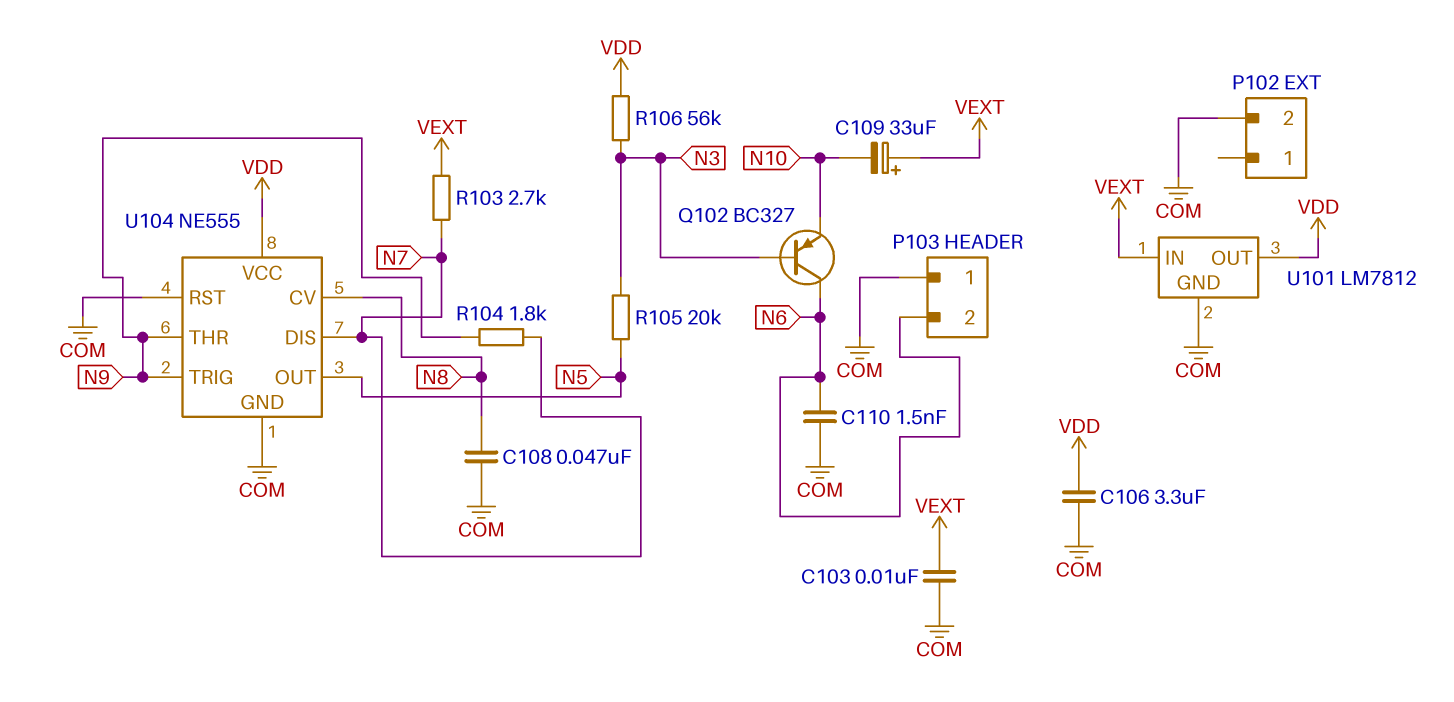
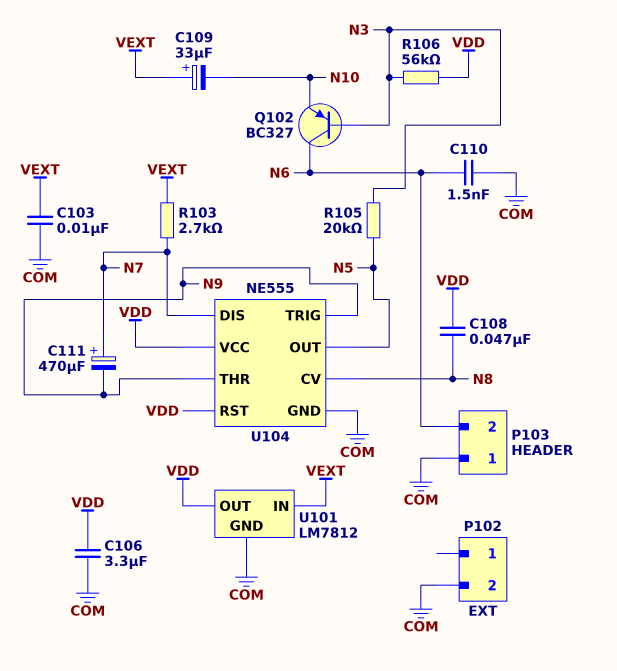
C108: 47nF (COM, N8) -> 47nF (N8, VDD)
C111: none -> 470uF (plus N7, minus N9)
R104: 1.8k (N7, N9) -> none
U104 pin RST: COM -> VDD

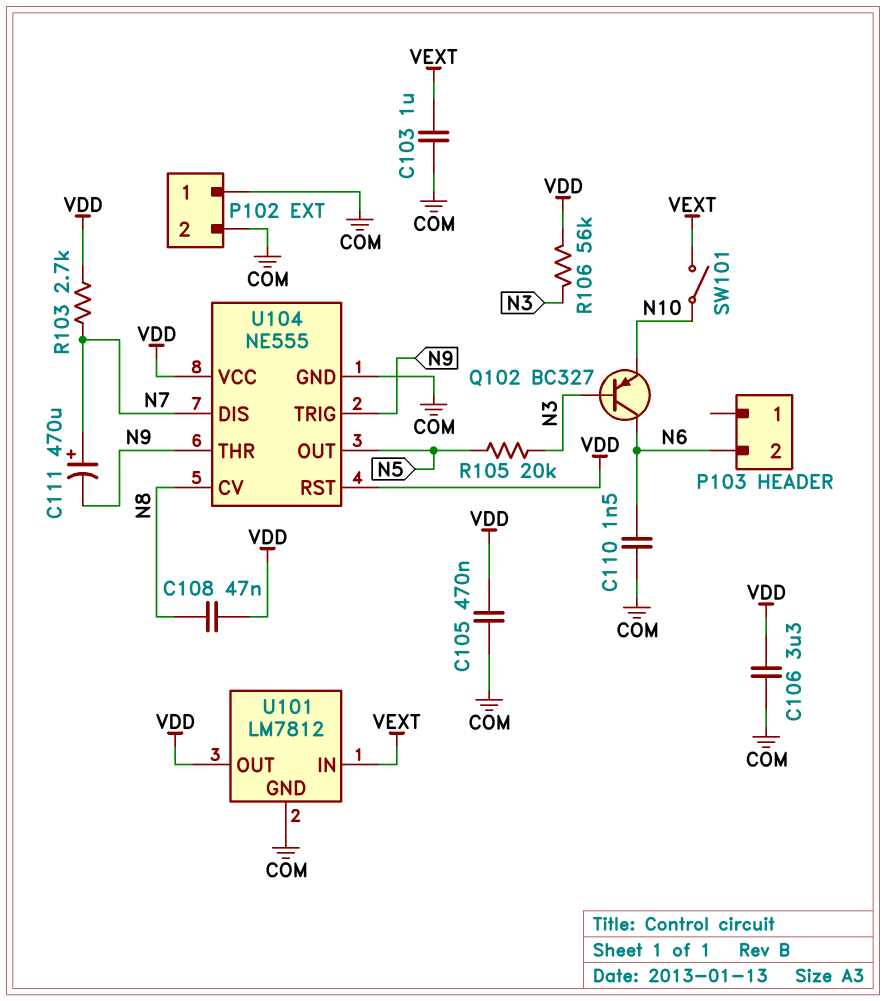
C103: 10nF (COM, VEXT) -> 1uF (COM, VEXT)
C105: none -> 470nF (COM, VDD)
C109: 33uF (plus VEXT, minus N10) -> none
P102 pin 1: none -> COM
P103 pin 1: COM -> none
R103: 2.7k (N7, VEXT) -> 2.7k (N7, VDD)
SW101: none -> switch (N10, VEXT)

